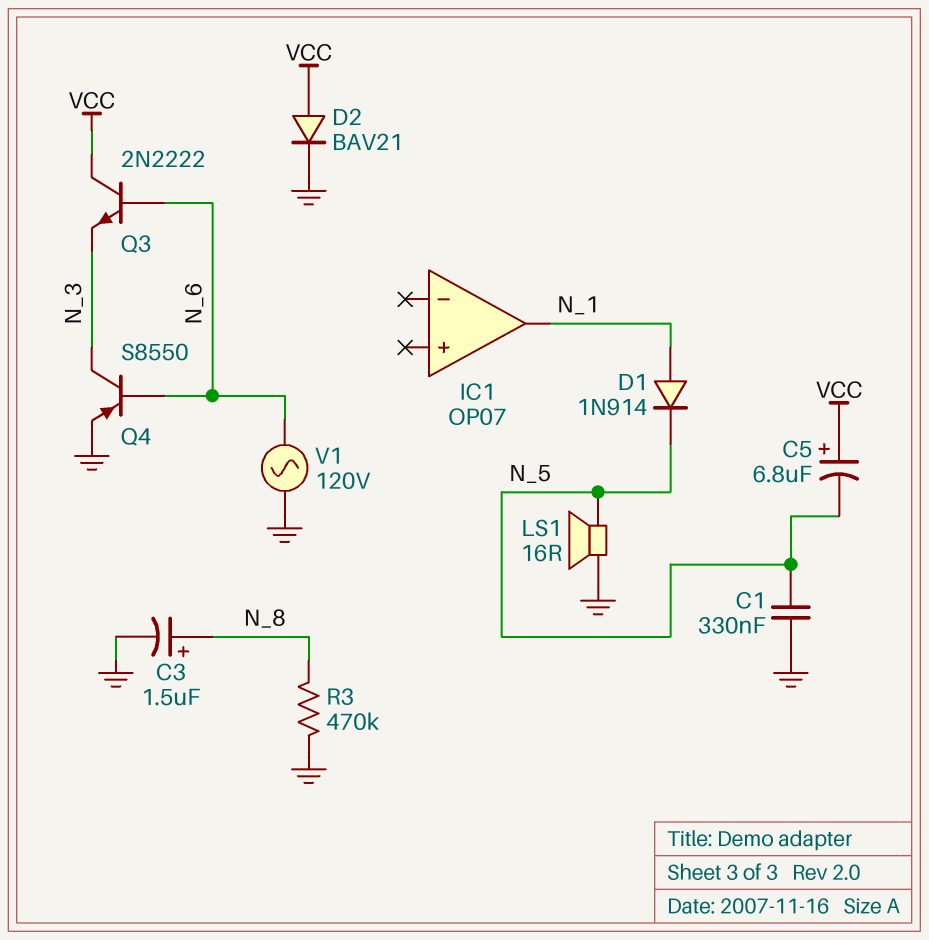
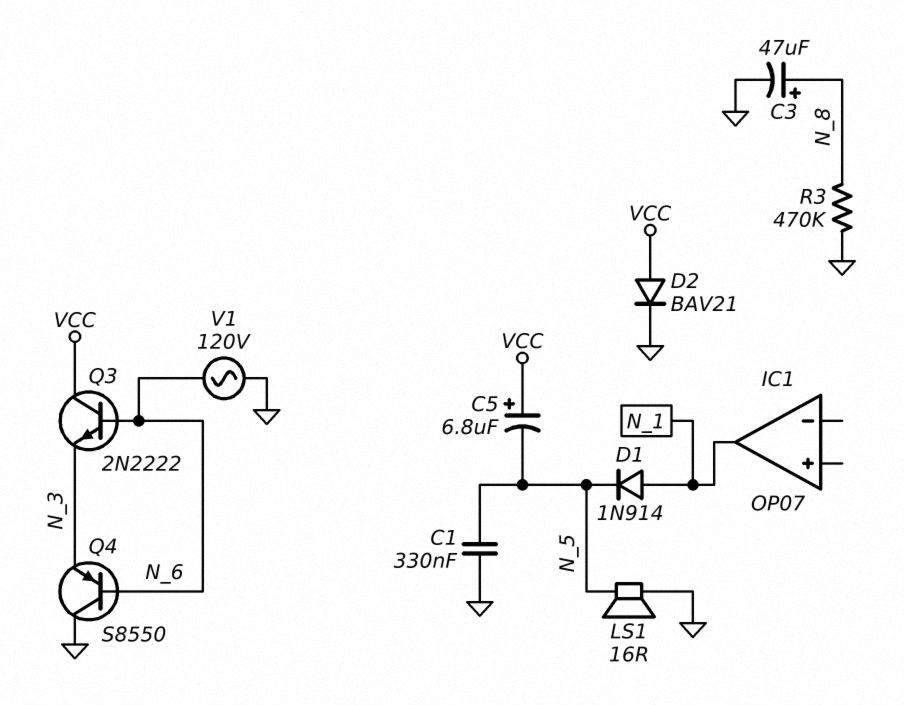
C3: 1.5uF (plus N_8, minus GND) -> 47uF (plus N_8, minus GND)
Q4: PNP S8550 (B N_6, C N_3, E GND) -> PNP S8550 (B N_6, C GND, E N_3)

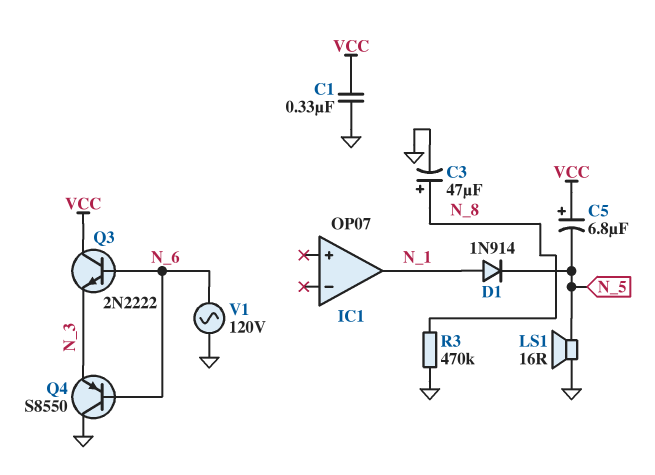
C1: 330nF (GND, N_5) -> 330nF (GND, VCC)
D2: diode BAV21 (A VCC, K GND) -> none

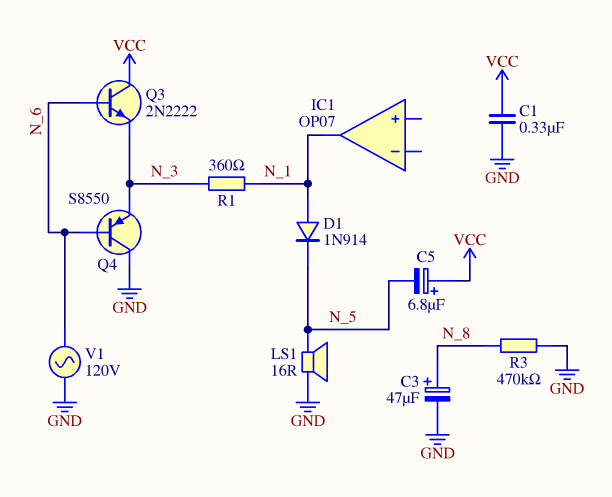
R1: none -> 360 (N_1, N_3)

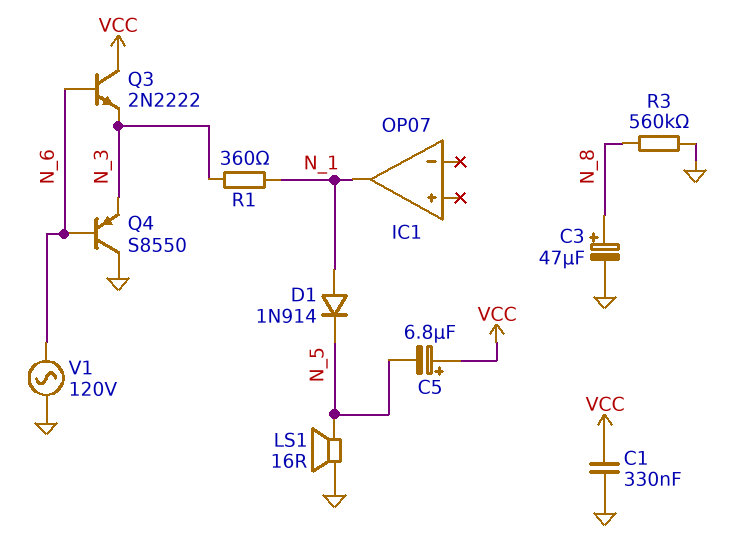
R3: 470k (GND, N_8) -> 560k (GND, N_8)

